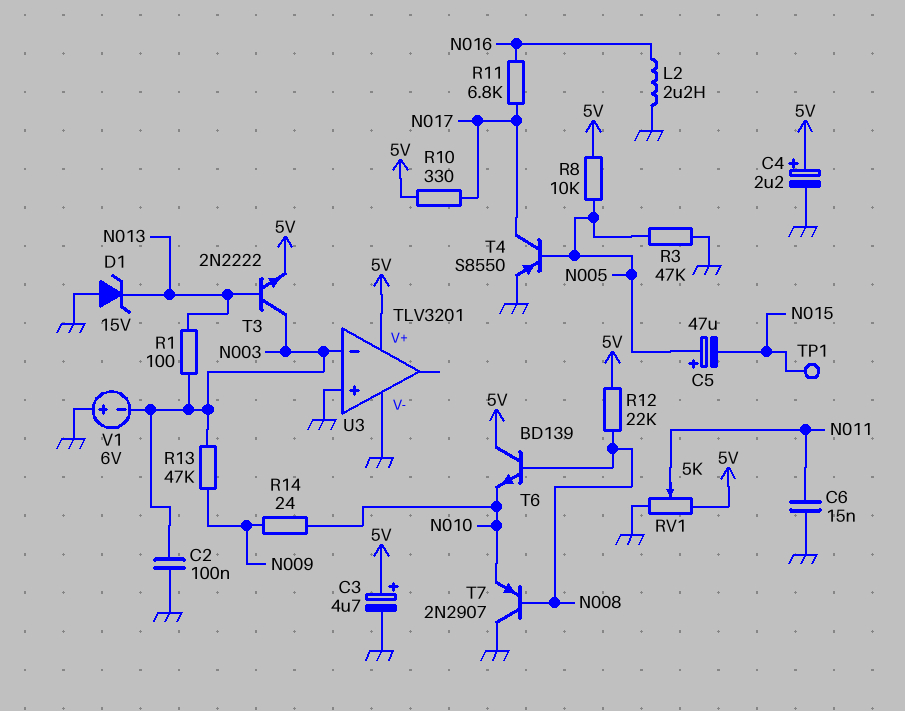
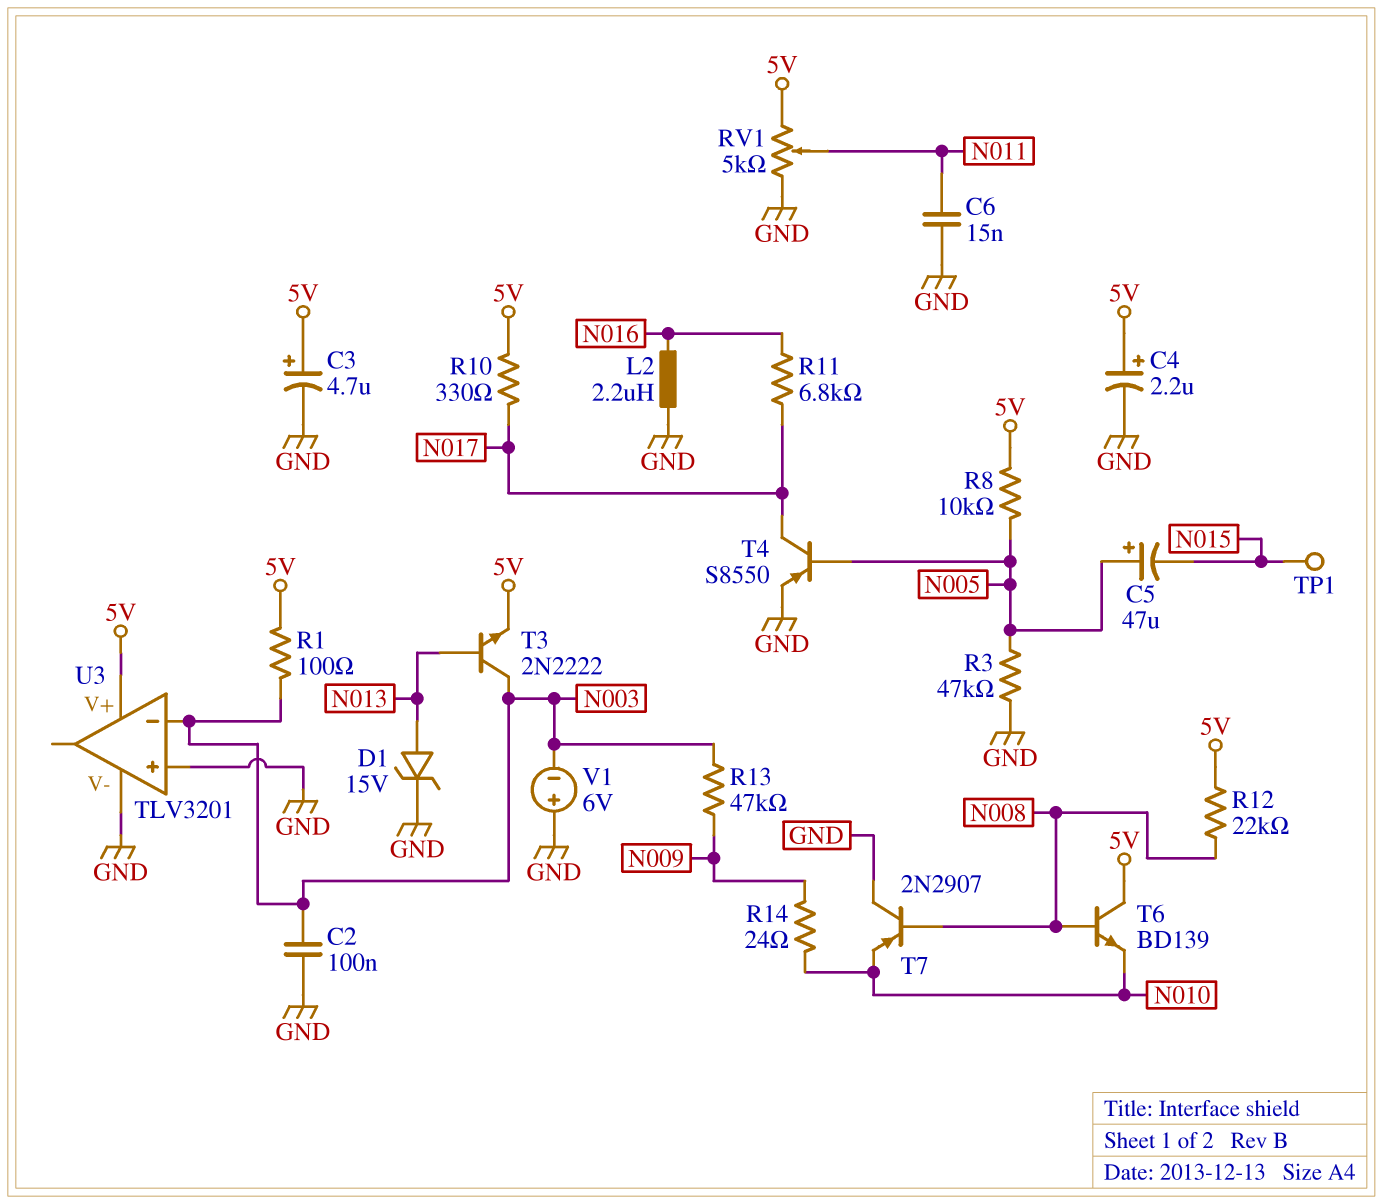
D1: zener 15V (A GND, K N013) -> zener 15V (A N013, K GND)
R1: 100 (N003, N013) -> 100 (5V, N003)

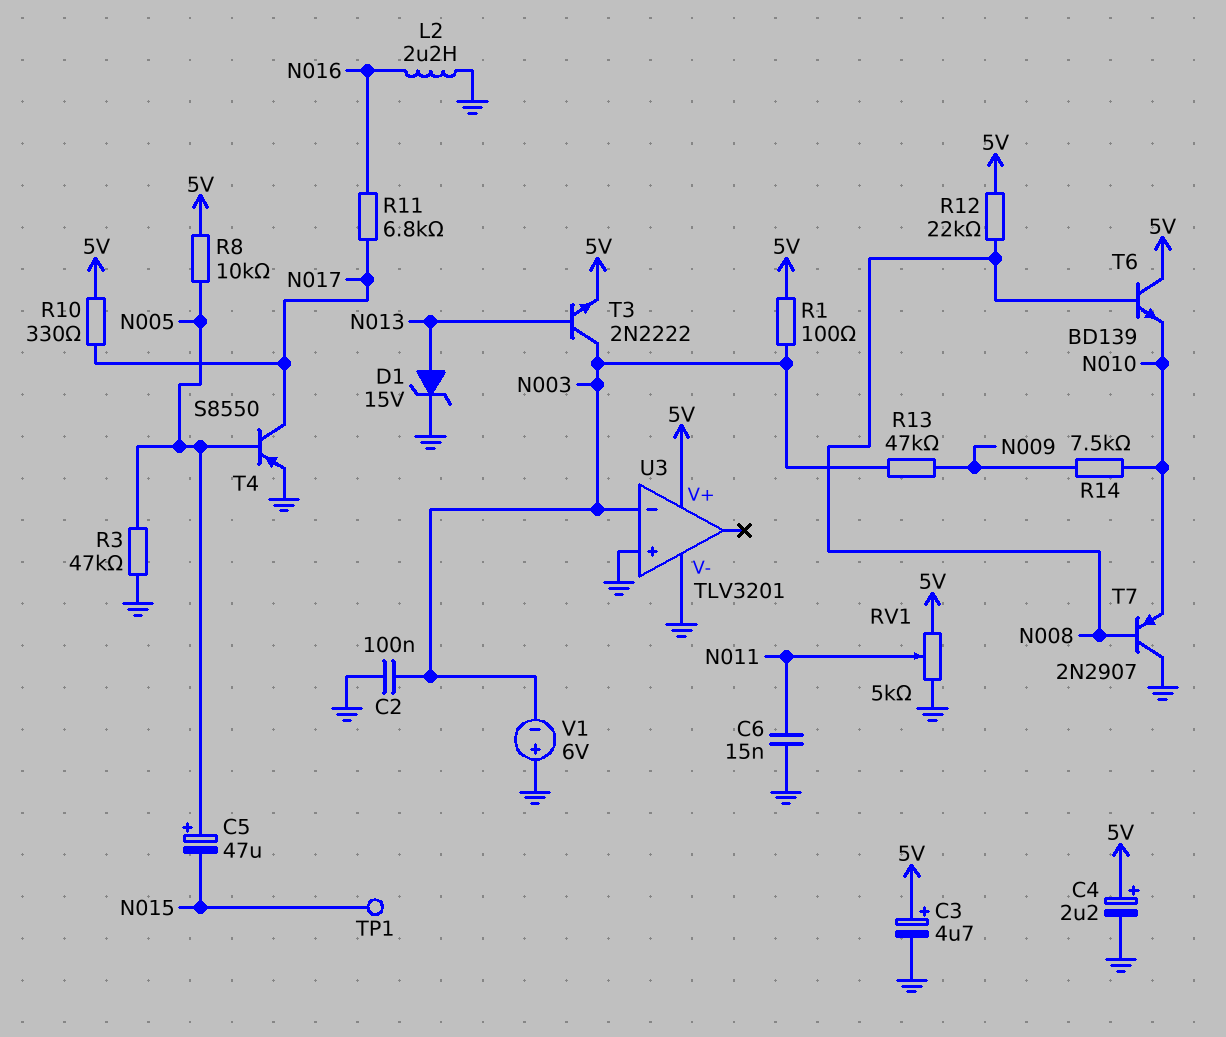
R14: 24 (N009, N010) -> 7.5k (N009, N010)

